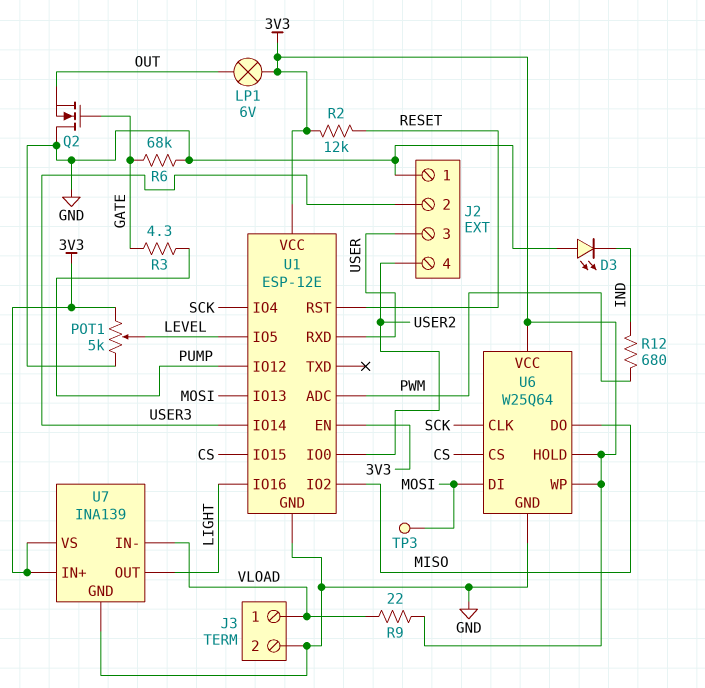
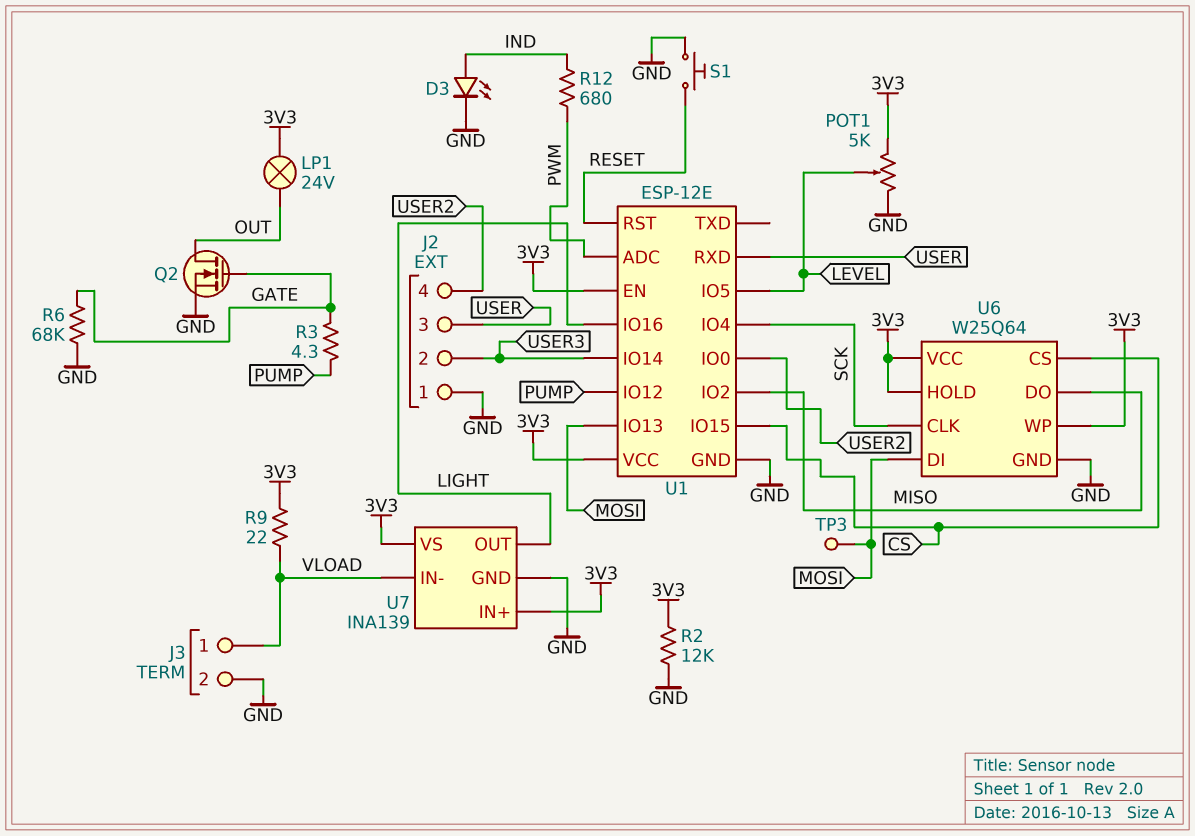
D3: LED (A GND, K IND) -> LED (A IND, K GND)
LP1: lamp 6V (3V3, OUT) -> lamp 24V (3V3, OUT)
Q2: NMOS (G GATE, D GND, S OUT) -> NMOS (G GATE, D OUT, S GND)
R2: 12k (3V3, RESET) -> 12k (3V3, GND)
S1: none -> button (GND, RESET)

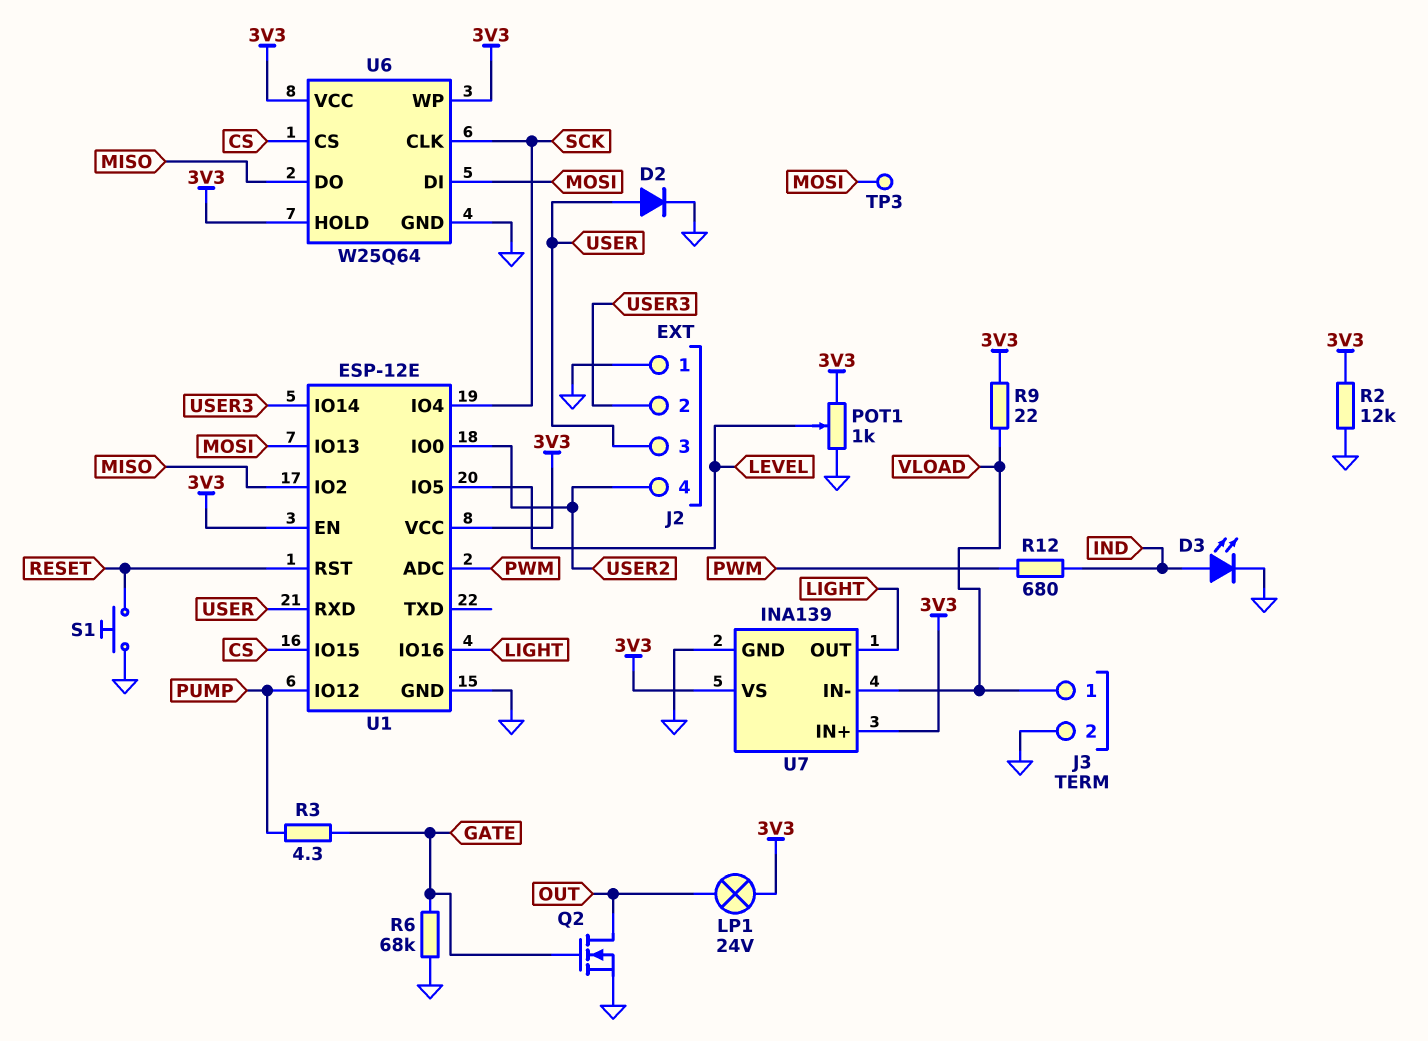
D2: none -> diode (A USER, K GND)
POT1: 5k (3V3, GND, wiper LEVEL) -> 1k (3V3, GND, wiper LEVEL)

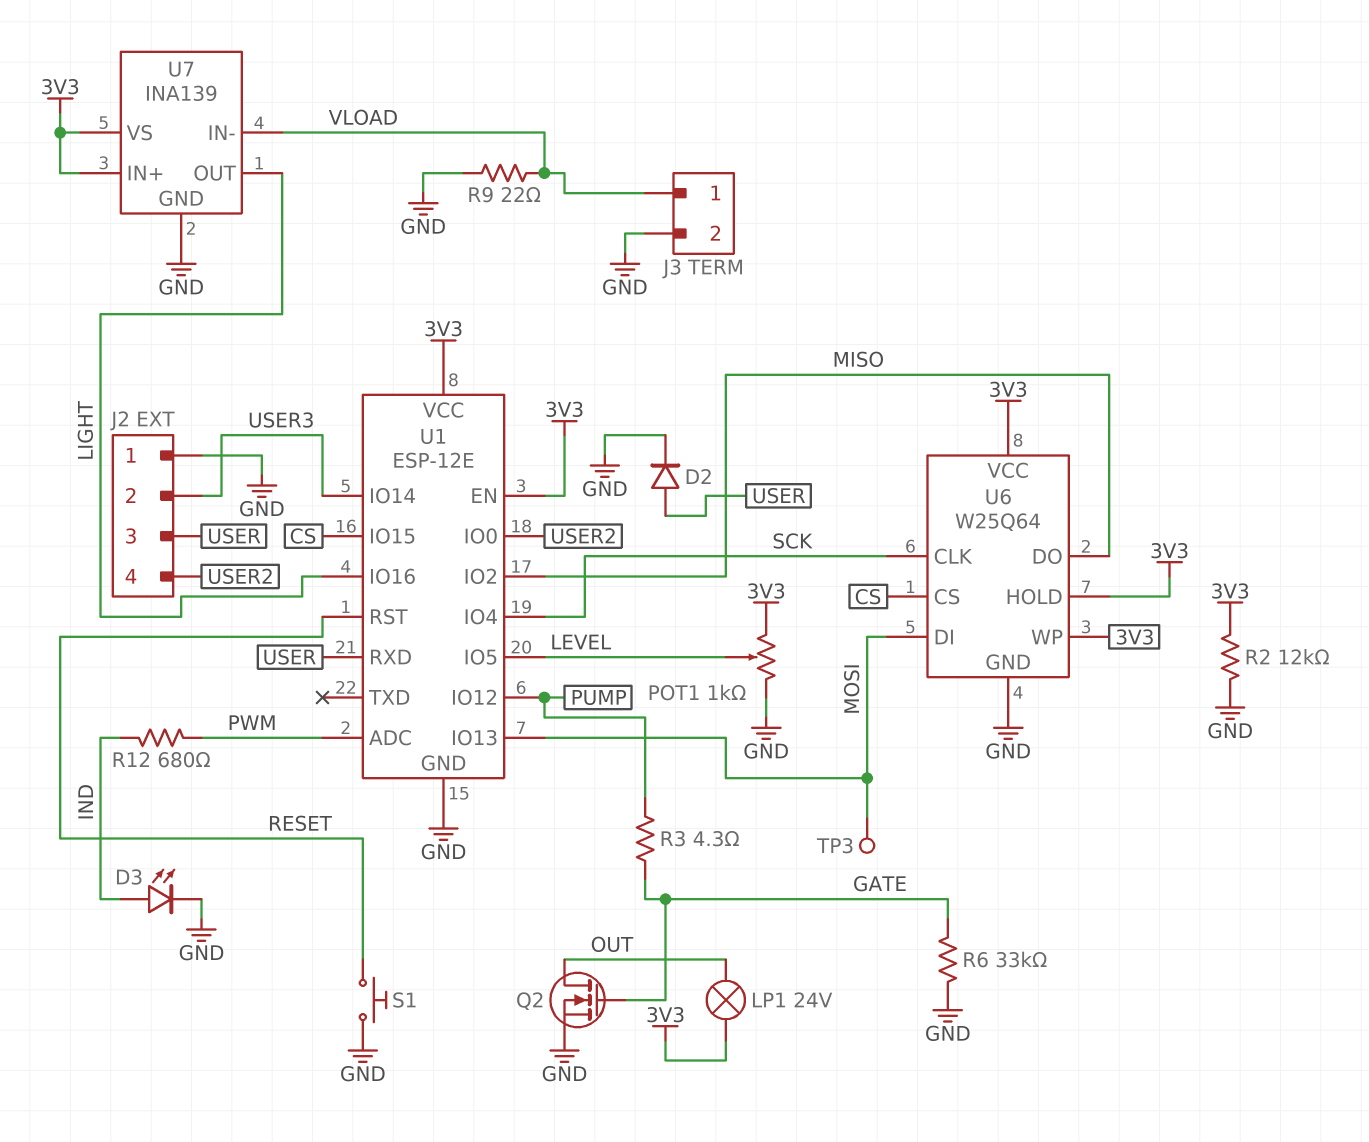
R6: 68k (GATE, GND) -> 33k (GATE, GND)
R9: 22 (3V3, VLOAD) -> 22 (GND, VLOAD)

